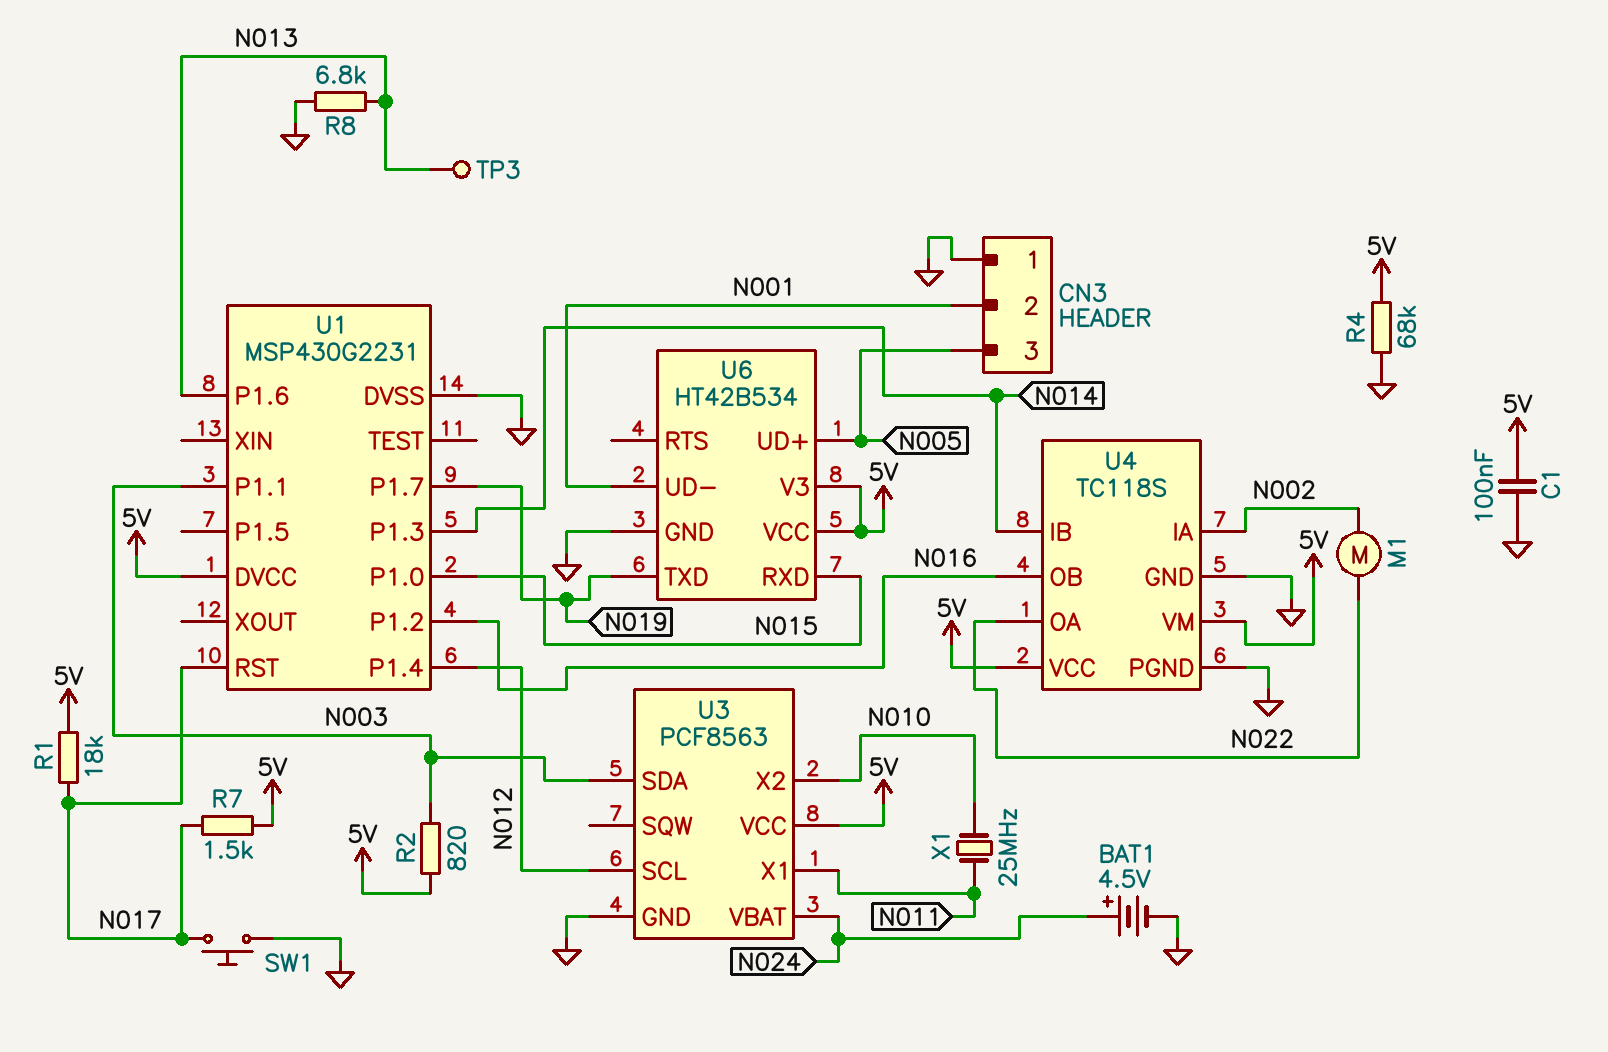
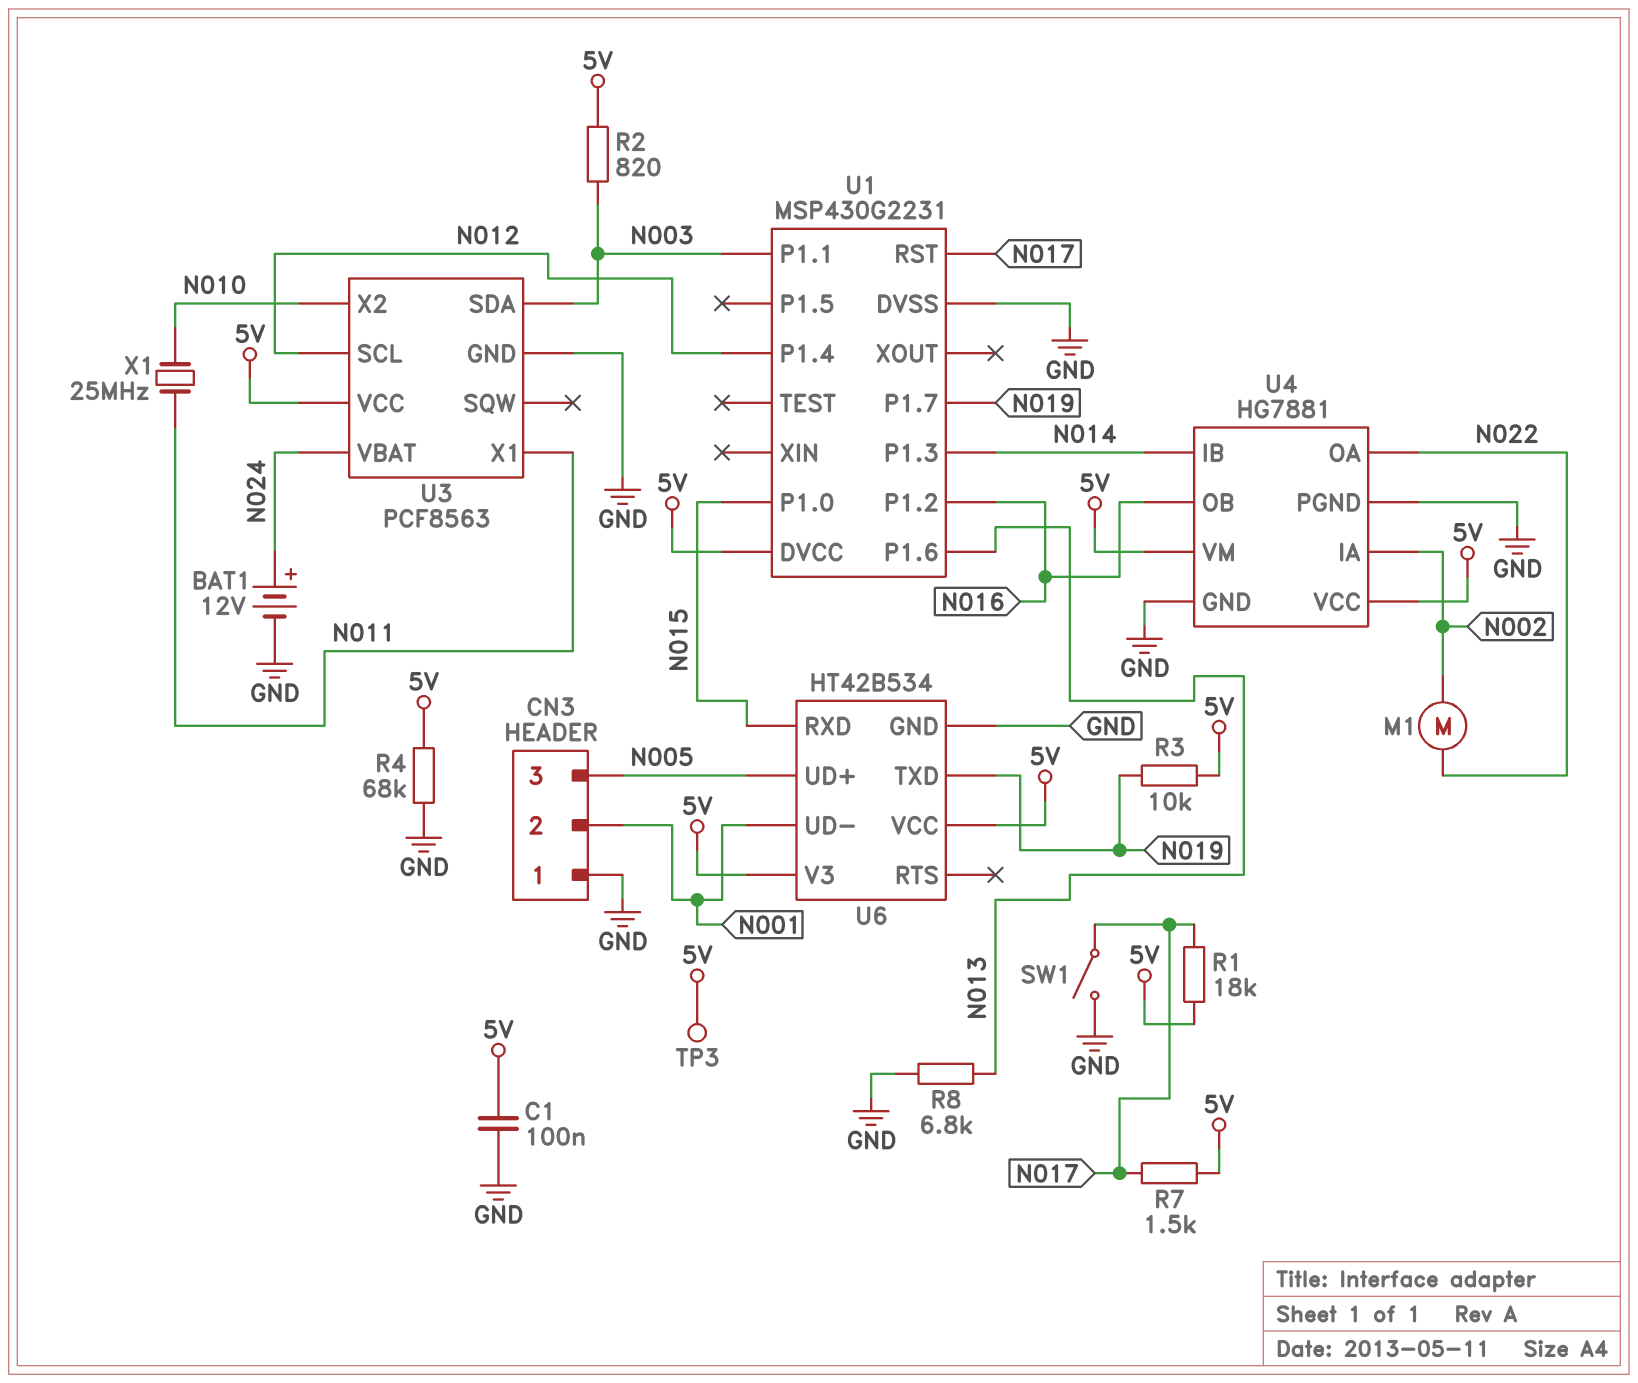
BAT1: 4.5V (plus N024, minus GND) -> 12V (plus N024, minus GND)
R3: none -> 10k (5V, N019)
SW1: button (GND, N017) -> switch (GND, N017)
TP3: test point (N013) -> test point (5V)
U4: TC118S -> HG7881

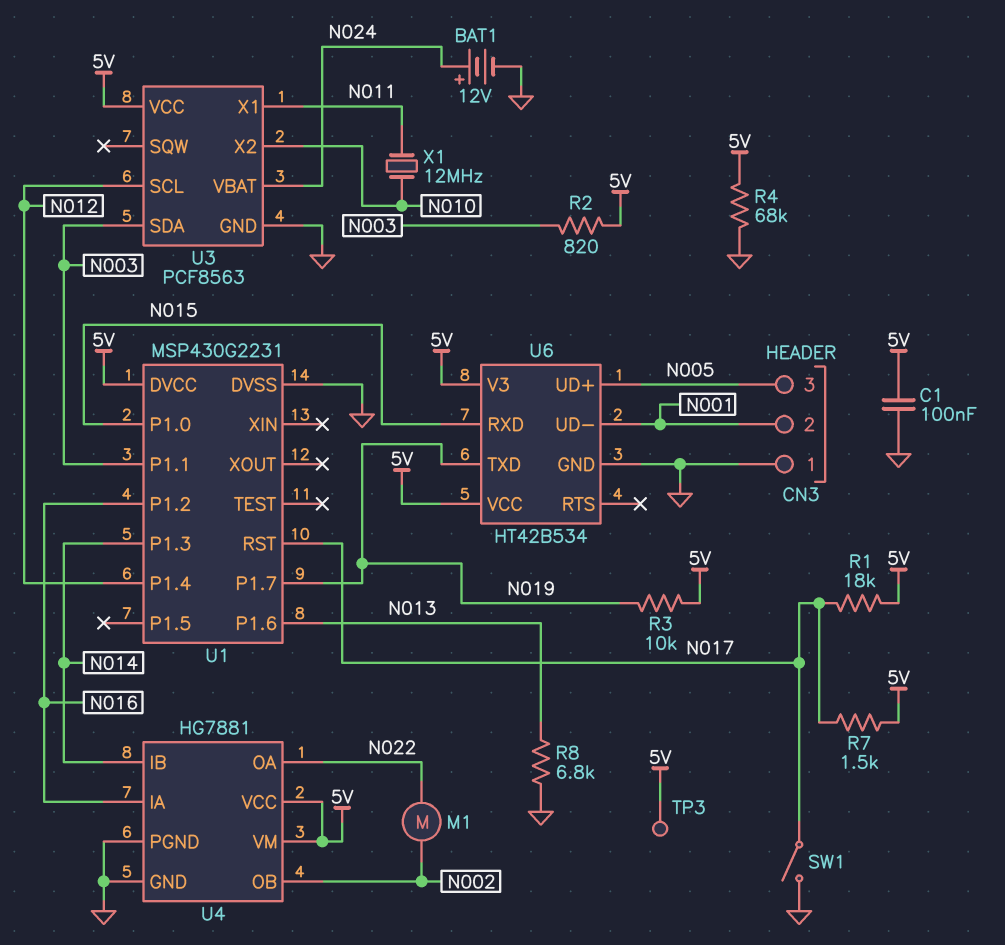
U4 pin IA: N002 -> N016
U4 pin OB: N016 -> N002
X1: 25MHz (N010, N011) -> 12MHz (N010, N011)

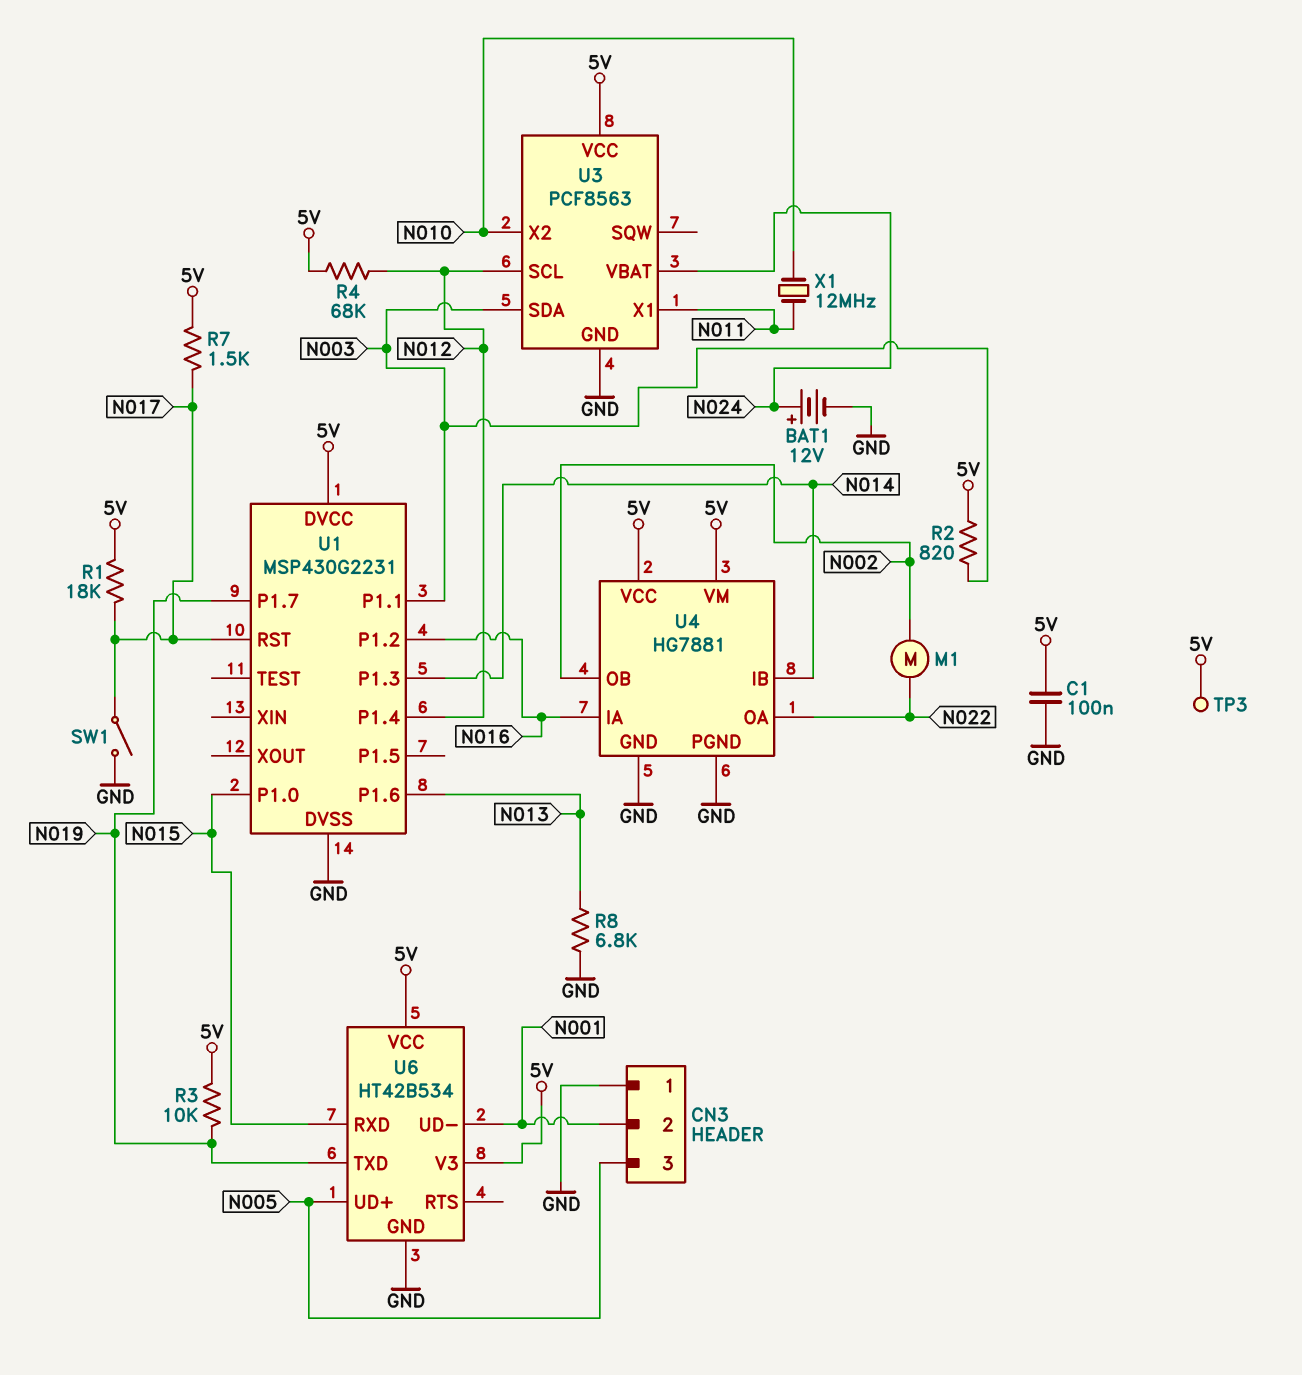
R4: 68k (5V, GND) -> 68k (5V, N012)

